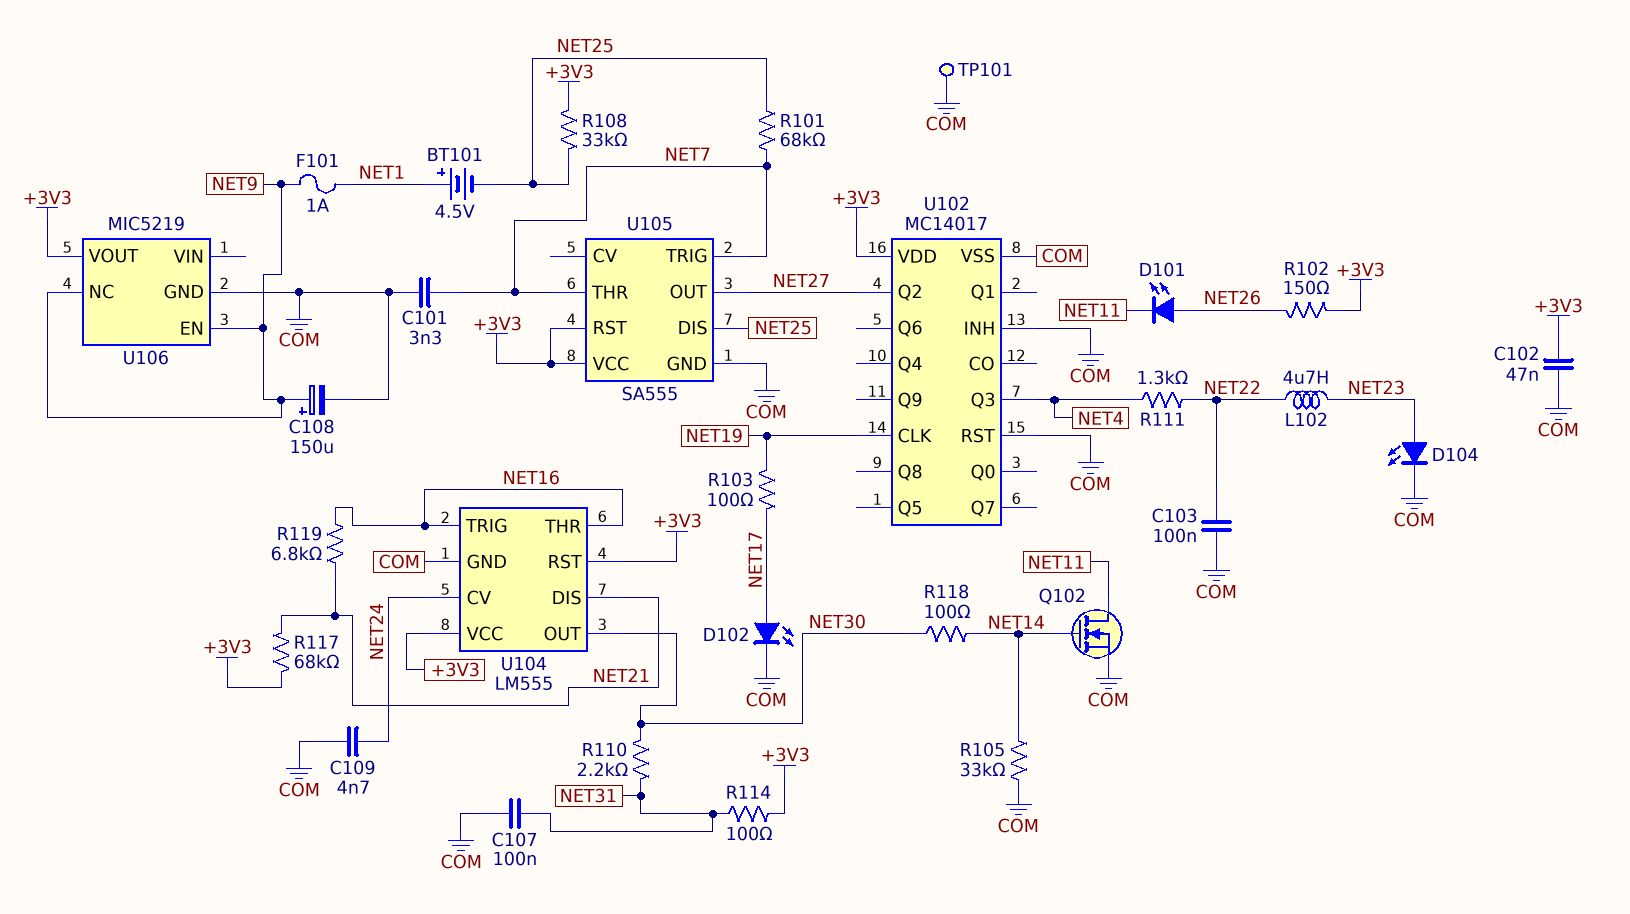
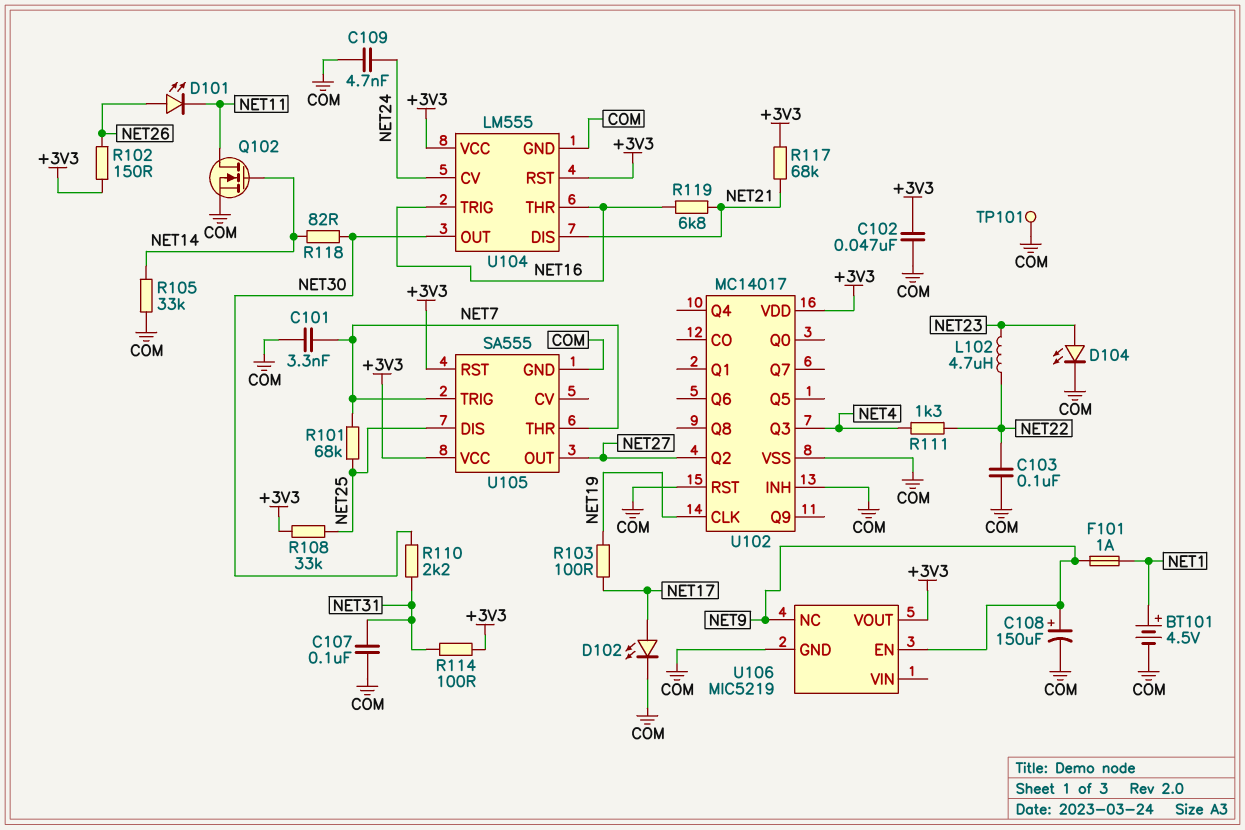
BT101: 4.5V (plus NET1, minus NET25) -> 4.5V (plus NET1, minus COM)
R118: 100 (NET14, NET30) -> 82 (NET14, NET30)

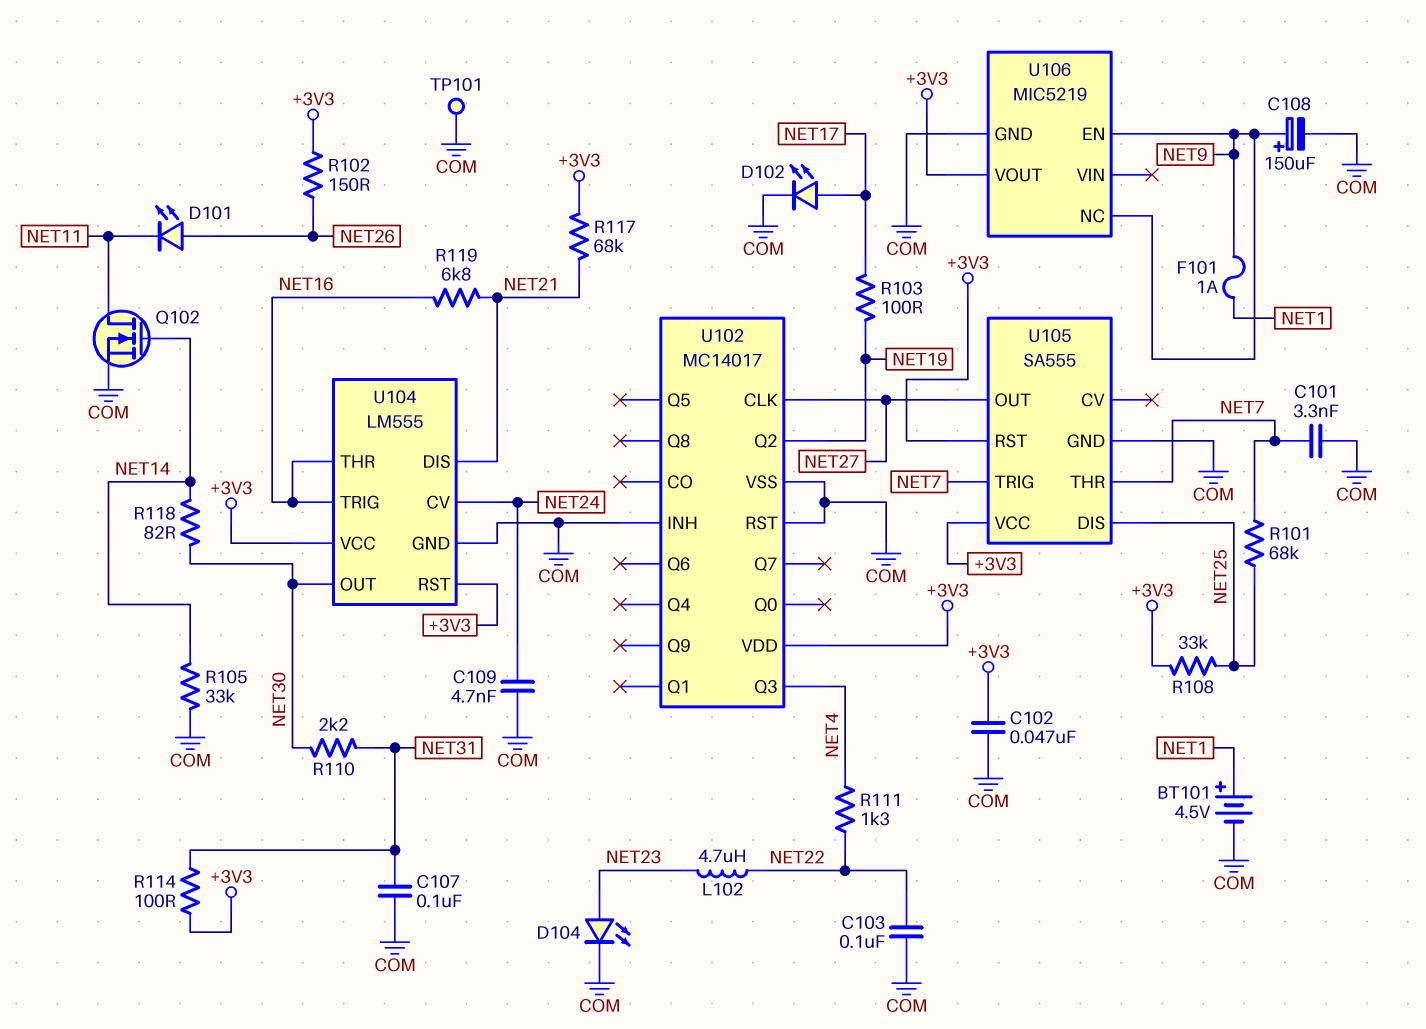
U102 pin CLK: NET19 -> NET27
U102 pin Q2: NET27 -> NET19

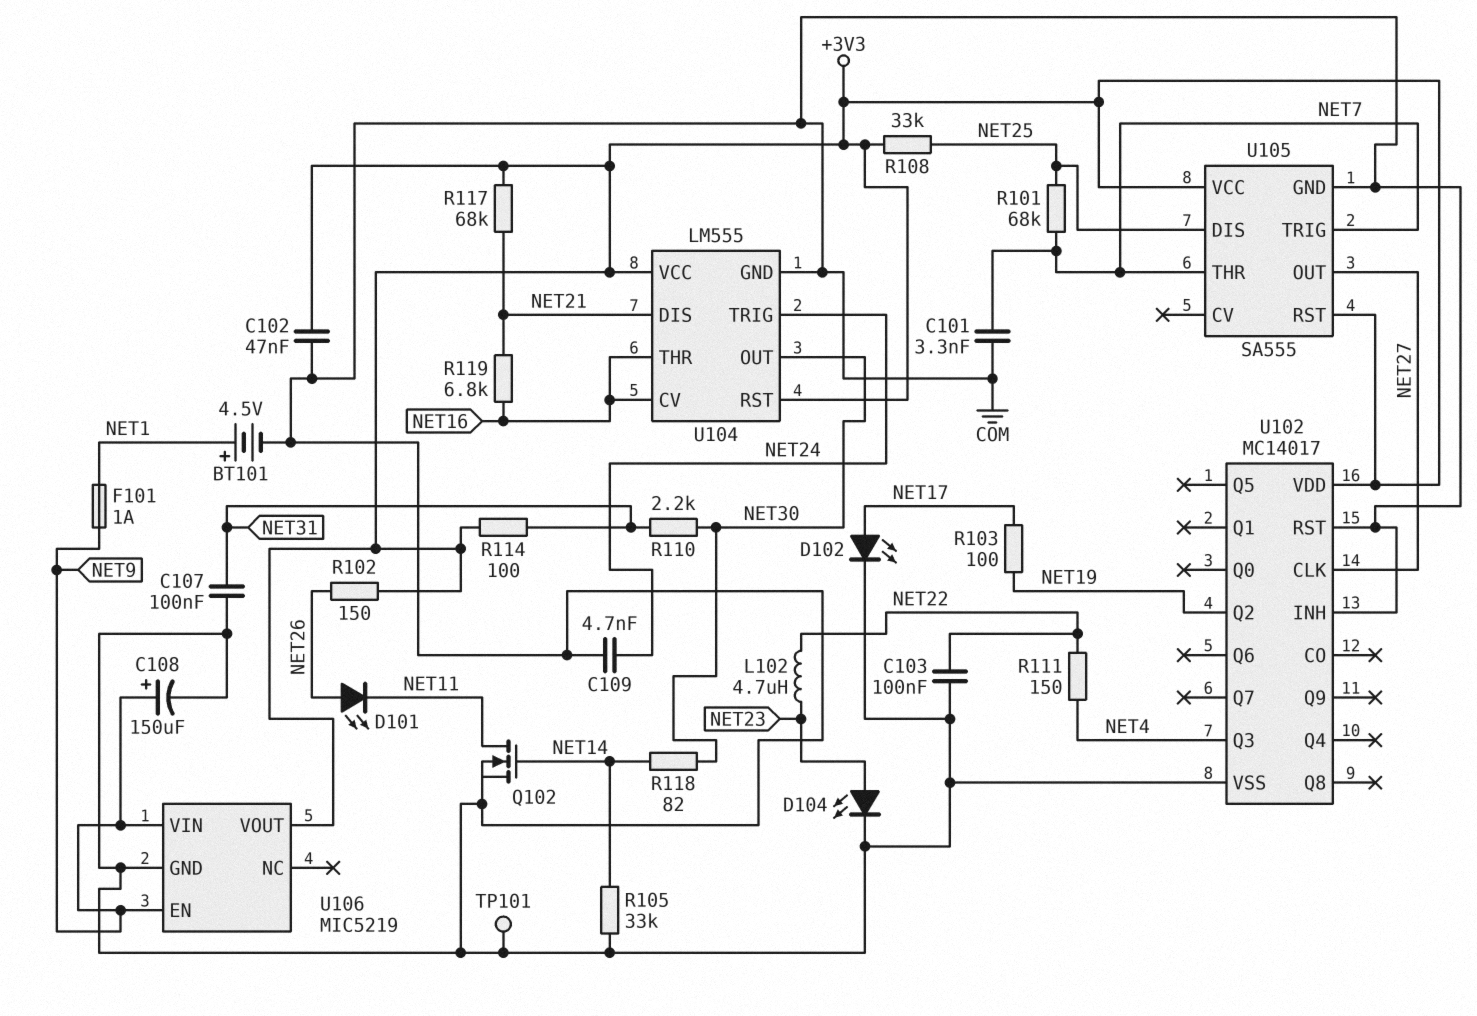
R111: 1.3k (NET4, NET22) -> 150 (NET4, NET22)
U104 pin CV: NET24 -> NET16
U104 pin TRIG: NET16 -> NET24
U106 pin NC: NET9 -> none
U106 pin VIN: none -> NET9

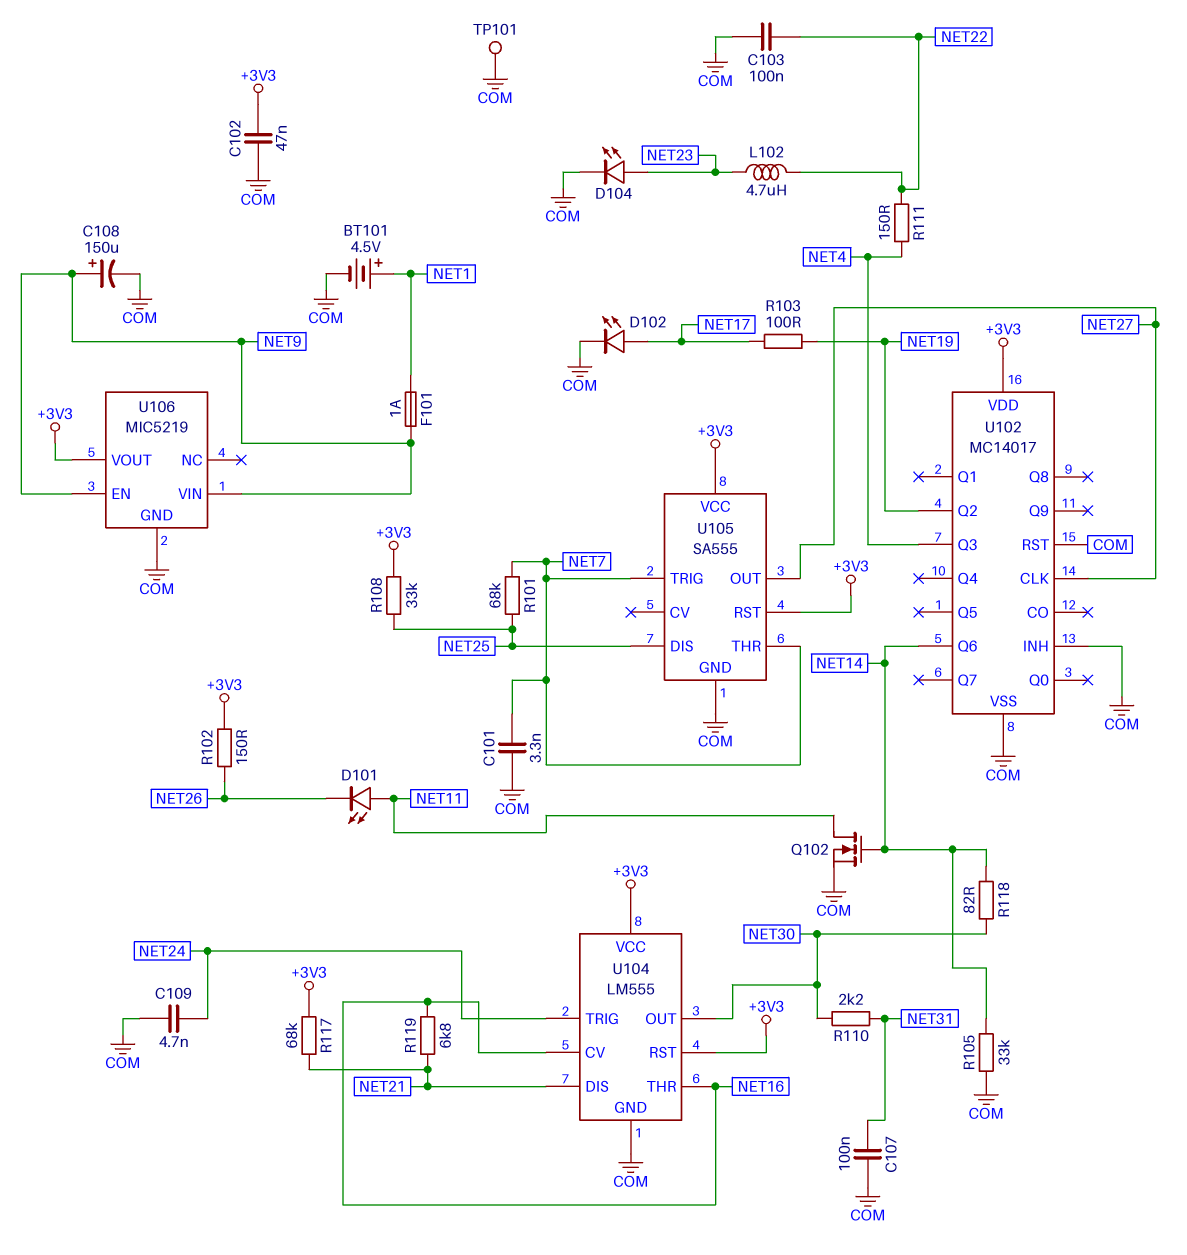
D101: LED (A NET26, K NET11) -> LED (A NET11, K NET26)
R114: 100 (+3V3, NET31) -> none
U102 pin Q6: none -> NET14

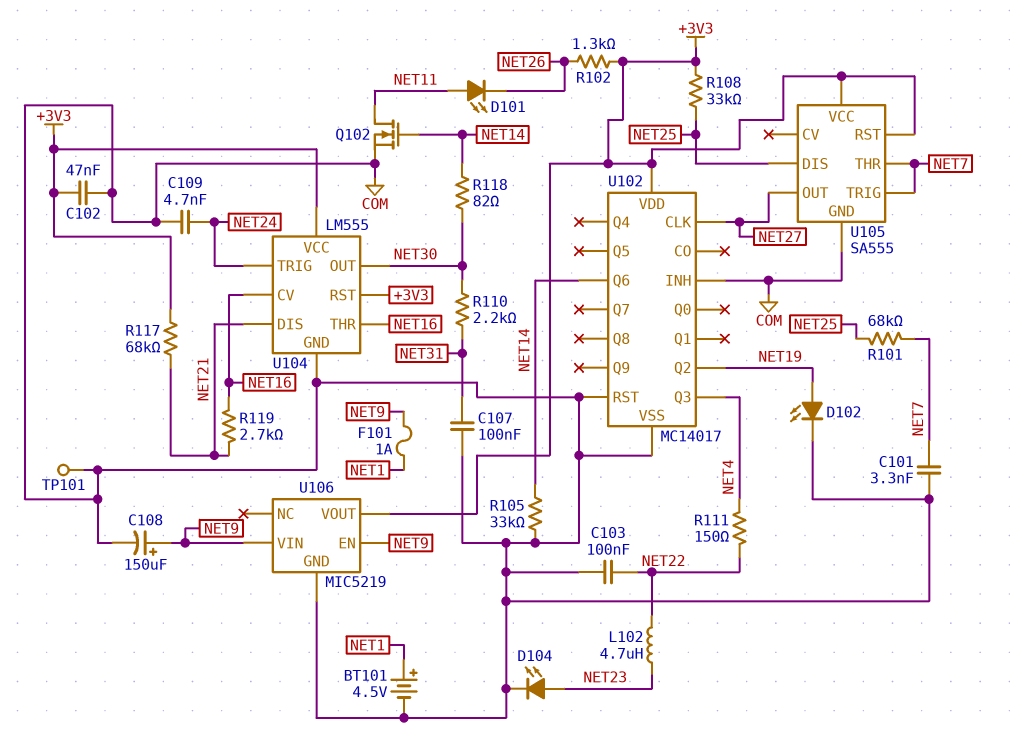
D102: LED (A NET17, K COM) -> LED (A NET19, K COM)
R102: 150 (+3V3, NET26) -> 1.3k (+3V3, NET26)
R103: 100 (NET17, NET19) -> none
R119: 6.8k (NET16, NET21) -> 2.7k (NET16, NET21)

